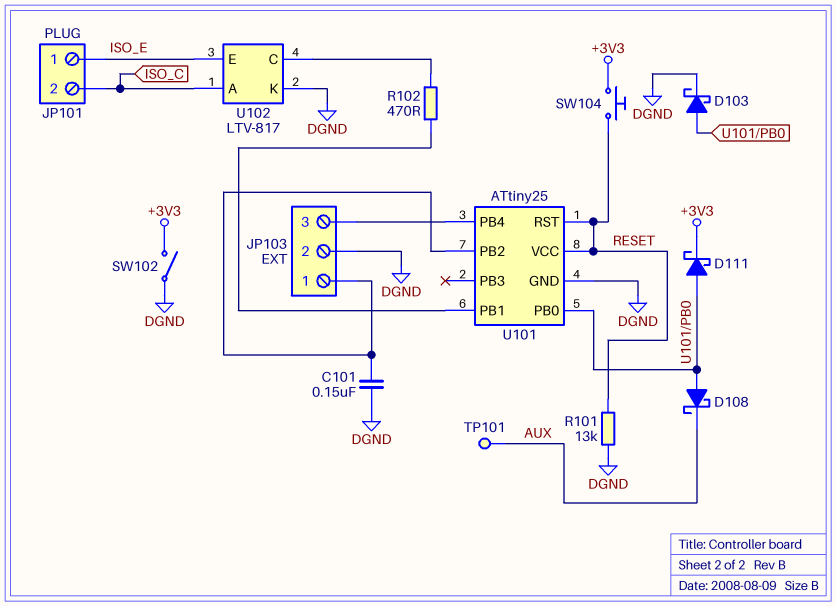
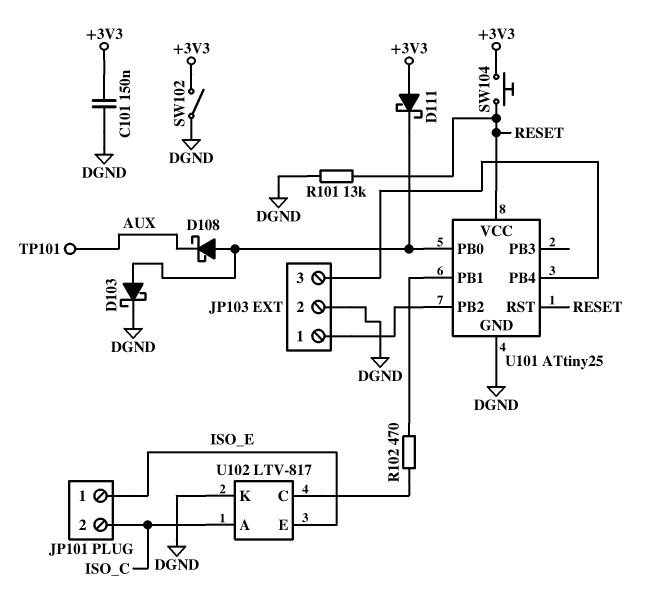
C101: 150nF (DGND, JP103/1) -> 150nF (+3V3, DGND)
D111: schottky (A U101/PB0, K +3V3) -> schottky (A +3V3, K U101/PB0)

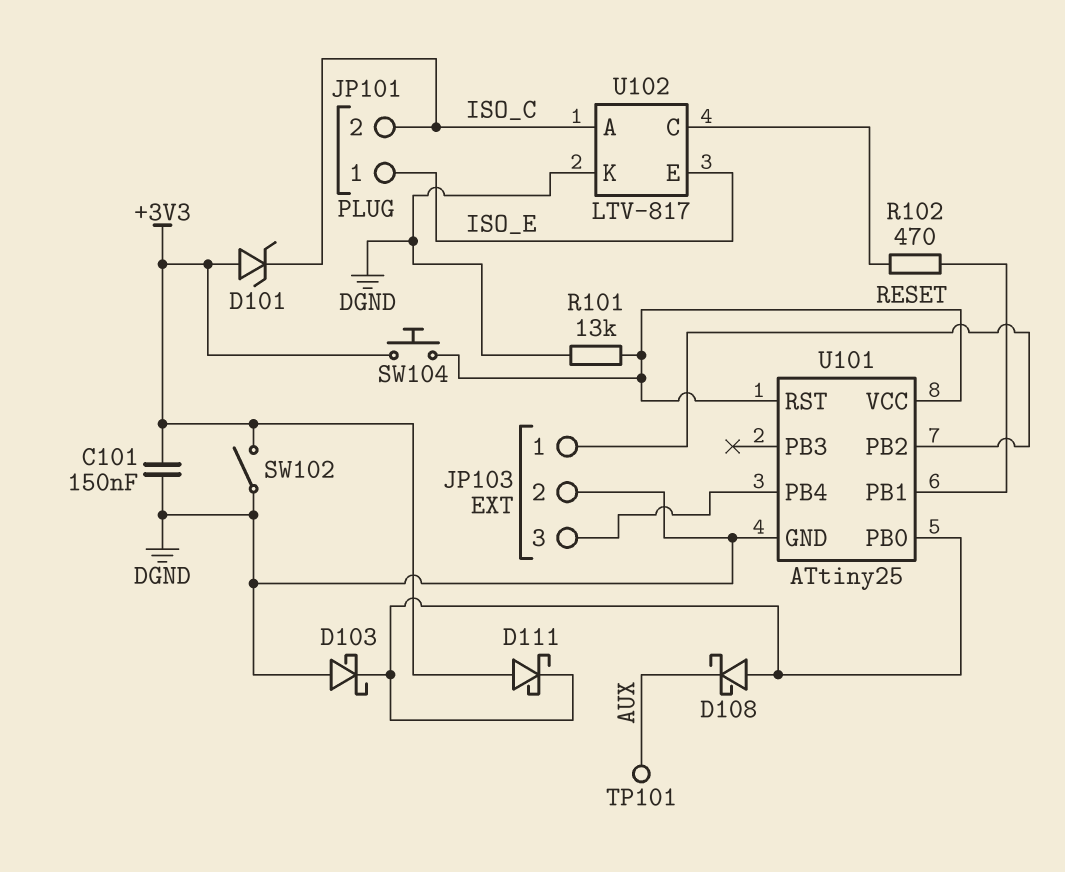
D101: none -> zener (A +3V3, K ISO_C)
D103: schottky (A U101/PB0, K DGND) -> schottky (A DGND, K U101/PB0)

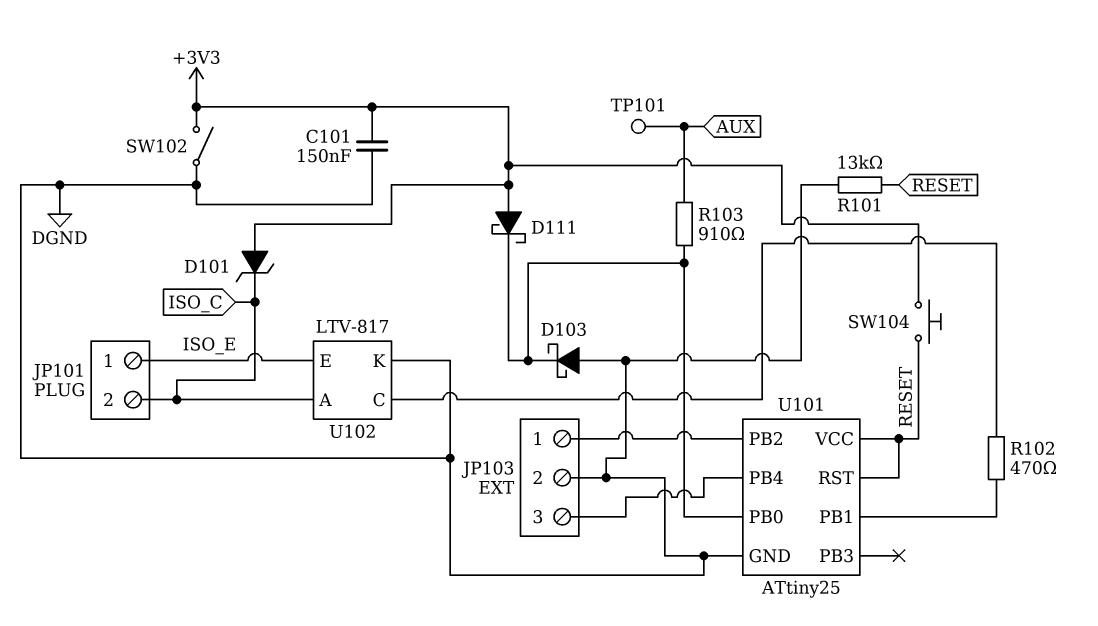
D108: schottky (A U101/PB0, K AUX) -> none
R103: none -> 910 (AUX, U101/PB0)

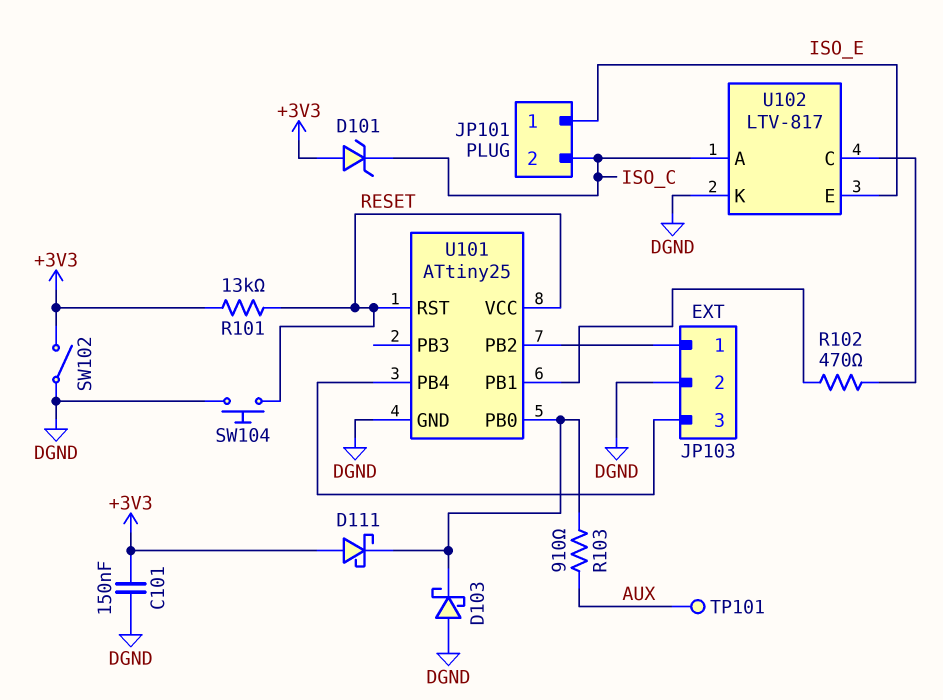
R101: 13k (DGND, RESET) -> 13k (+3V3, RESET)
SW104: button (+3V3, RESET) -> button (DGND, RESET)

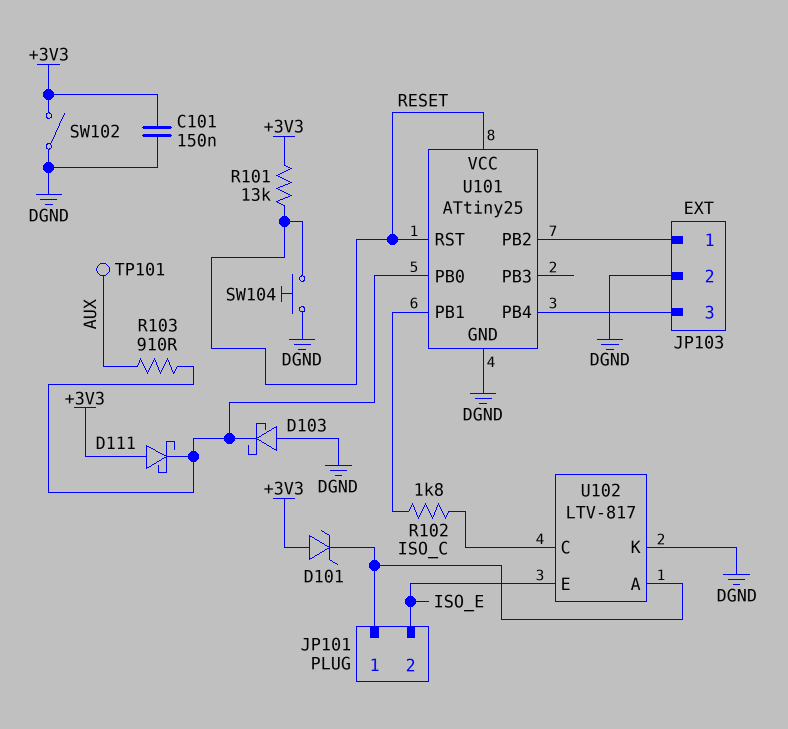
JP101 pin 1: ISO_E -> ISO_C
JP101 pin 2: ISO_C -> ISO_E
R102: 470 (U101/PB1, U102/C) -> 1.8k (U101/PB1, U102/C)

